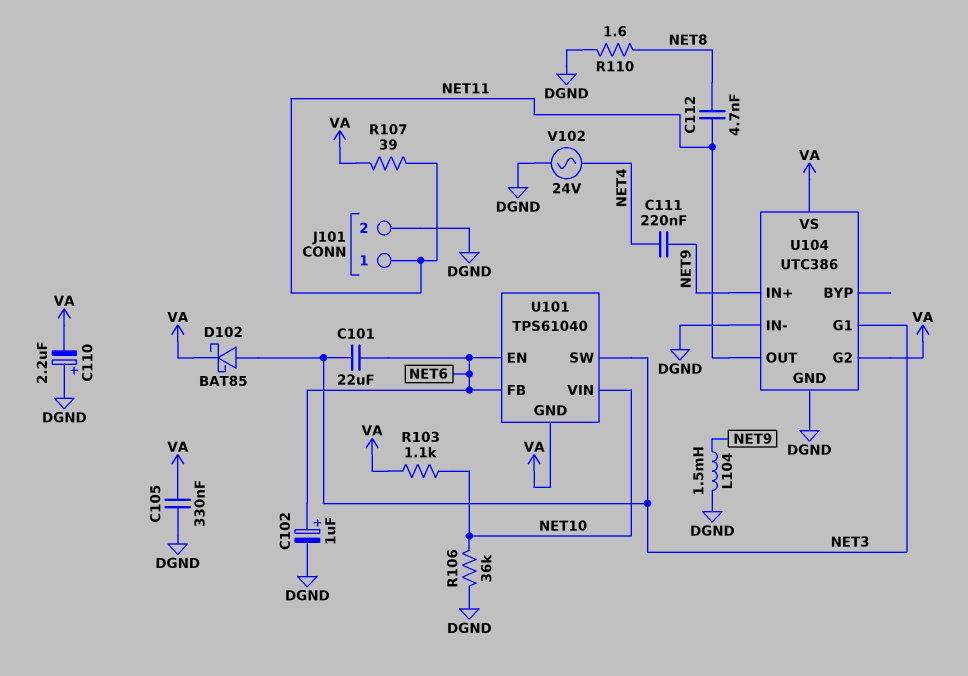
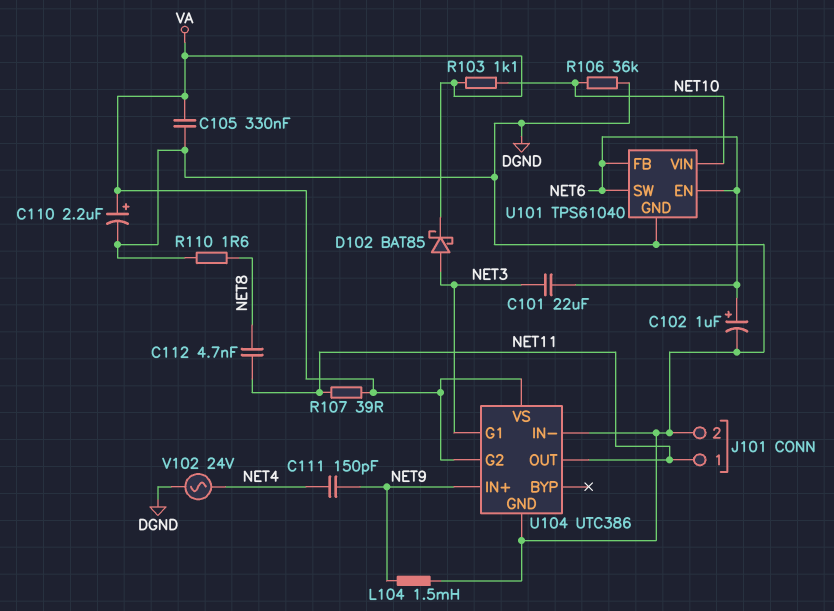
C110: 2.2uF (plus DGND, minus VA) -> 2.2uF (plus VA, minus DGND)
C111: 220nF (NET4, NET9) -> 150pF (NET4, NET9)
U101 pin GND: VA -> DGND
U101 pin SW: NET3 -> NET6

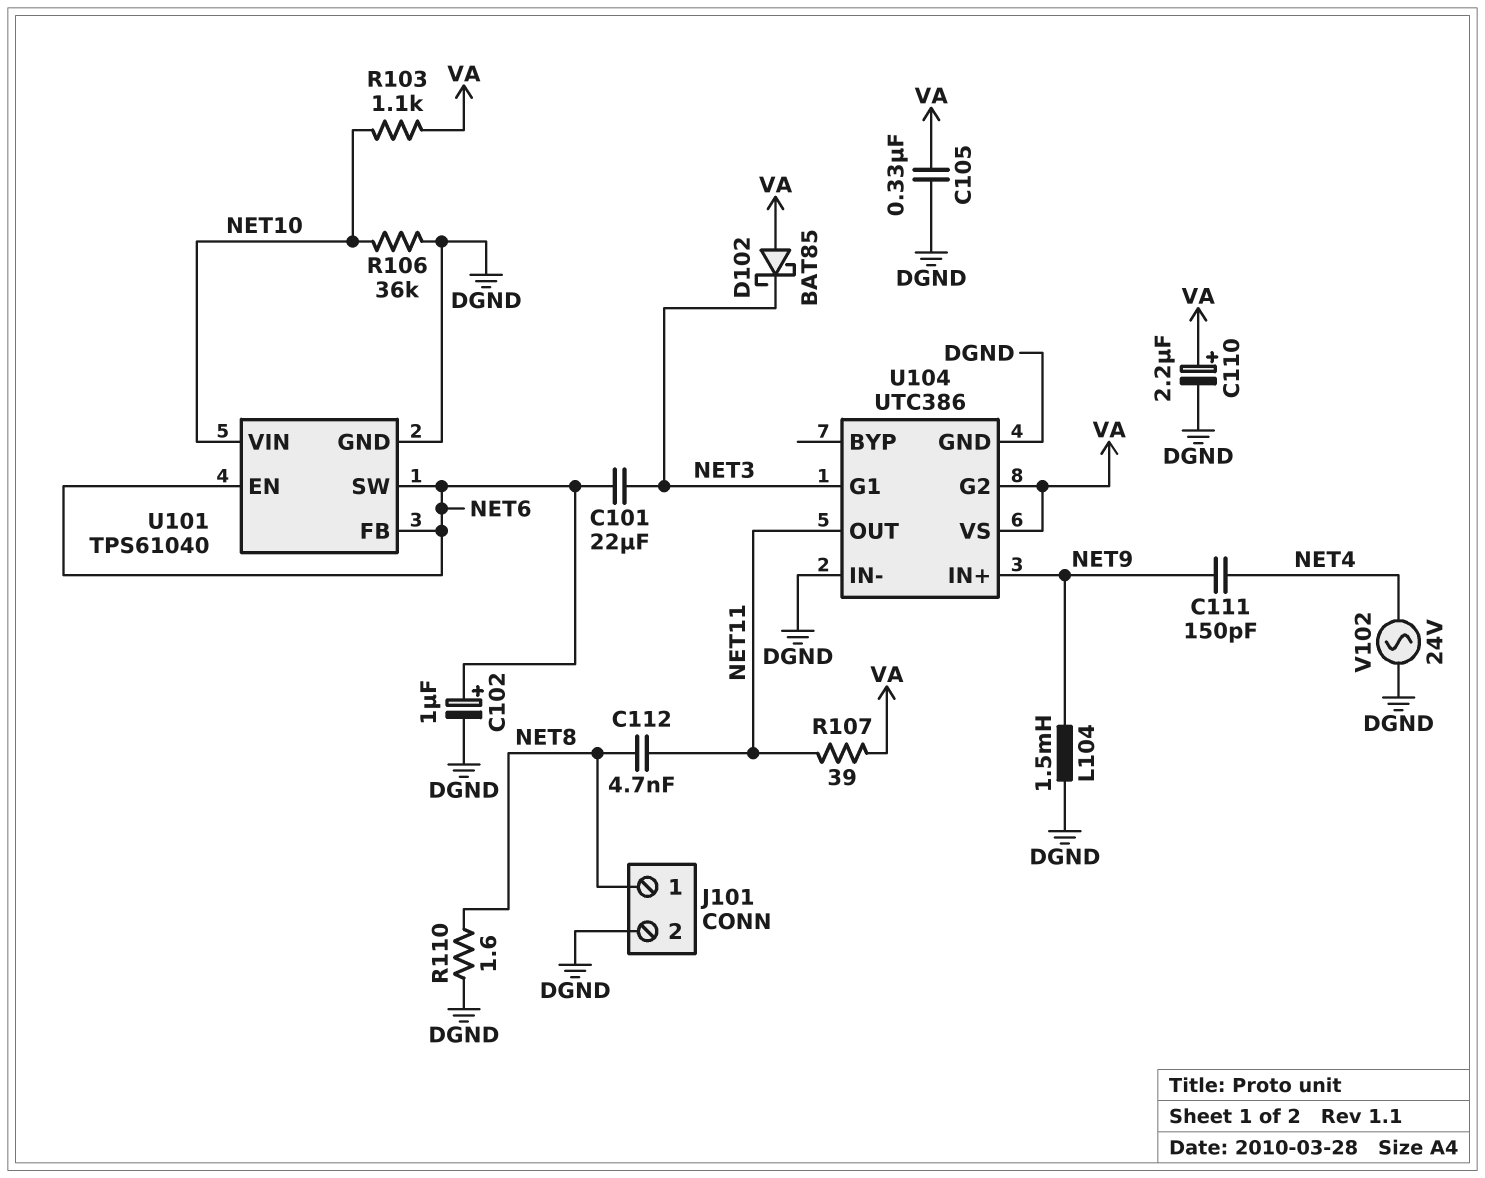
D102: schottky BAT85 (A NET3, K VA) -> schottky BAT85 (A VA, K NET3)
J101 pin 1: NET11 -> NET8

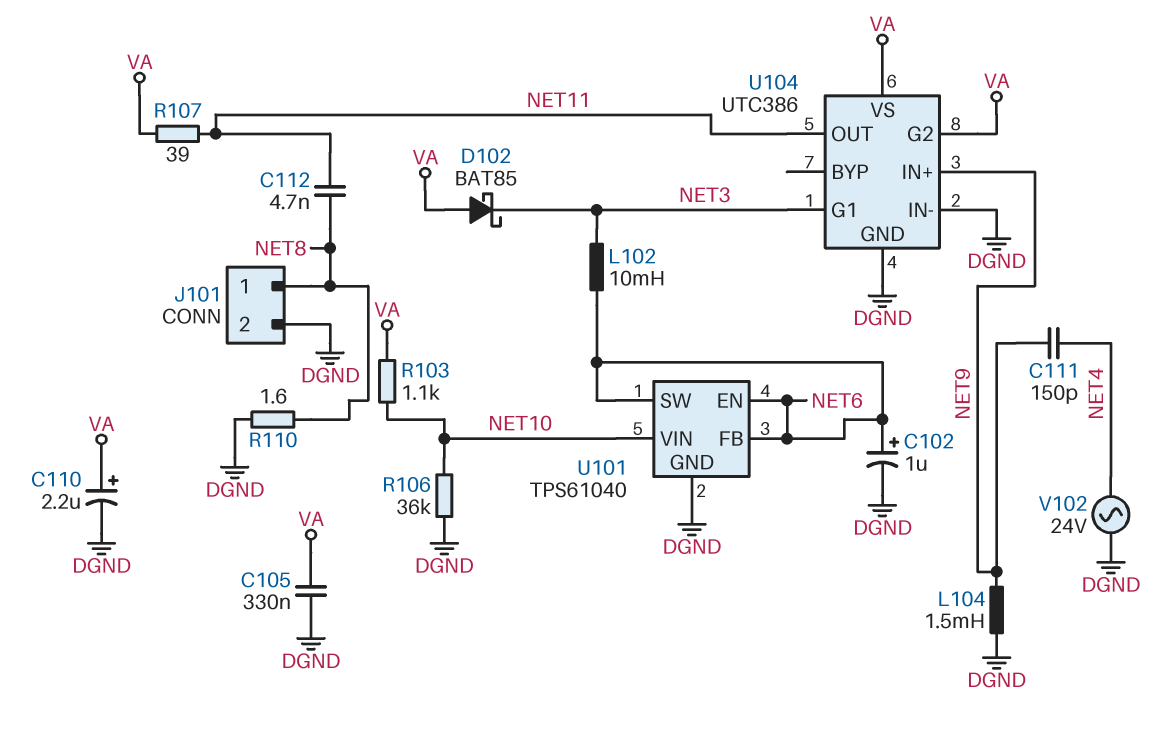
C101: 22uF (NET3, NET6) -> none
L102: none -> 10mH (NET3, NET6)

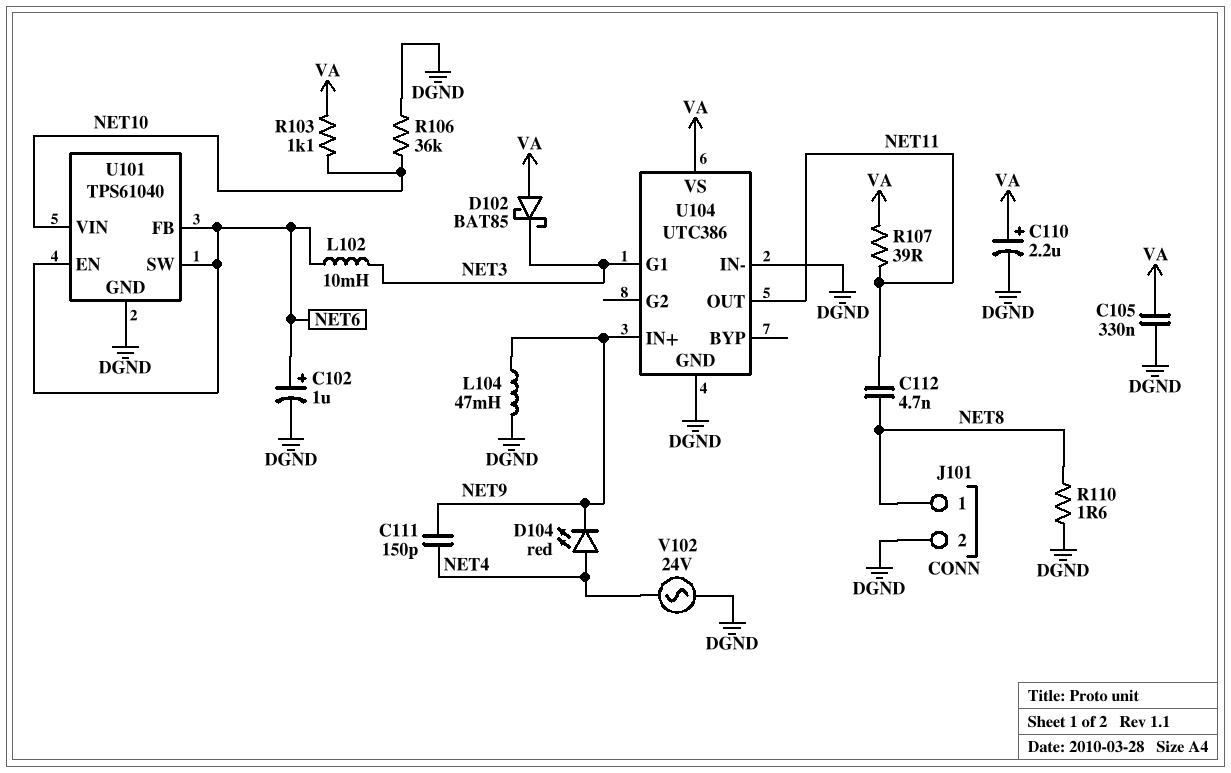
D104: none -> LED red (A NET4, K NET9)
L104: 1.5mH (DGND, NET9) -> 47mH (DGND, NET9)
U104 pin G2: VA -> none

